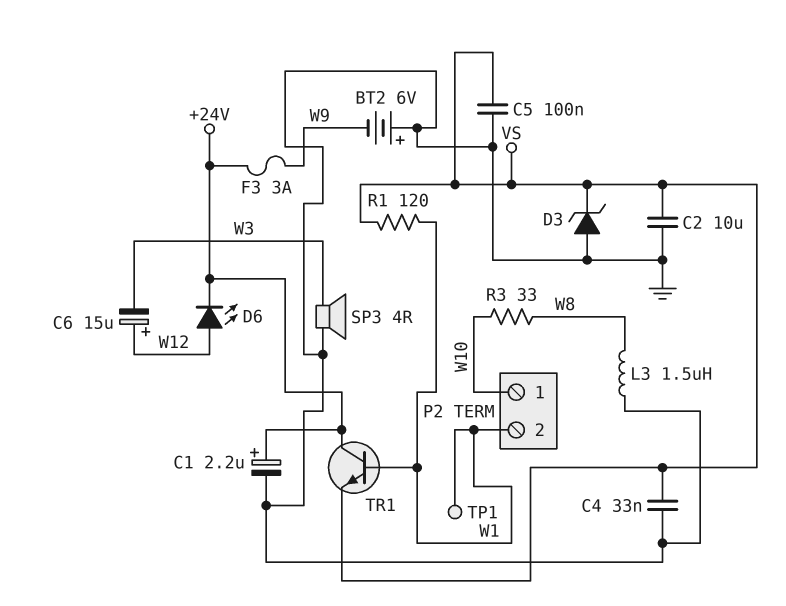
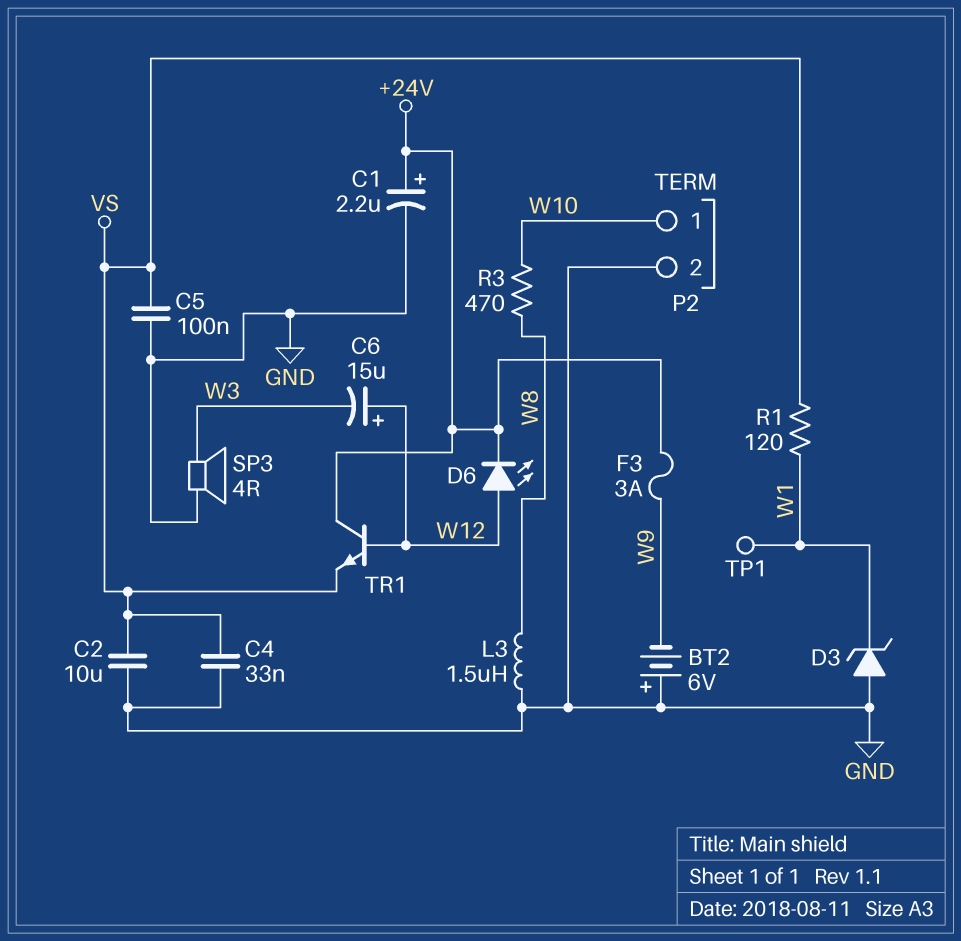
D3: zener (A GND, K VS) -> zener (A GND, K W1)
P2 pin 2: W1 -> GND
R3: 33 (W8, W10) -> 470 (W8, W10)
TR1: NPN (B W1, C +24V, E VS) -> NPN (B W12, C +24V, E VS)

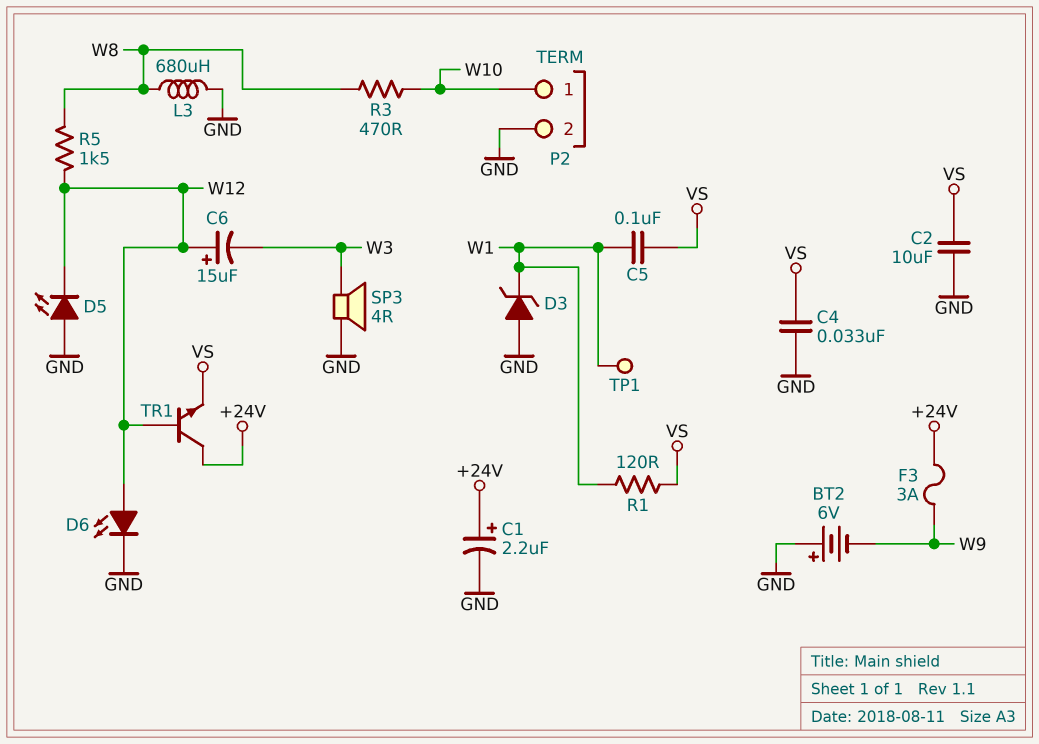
C5: 100nF (GND, VS) -> 100nF (VS, W1)
D5: none -> LED (A GND, K W12)
D6: LED (A W12, K +24V) -> LED (A W12, K GND)
L3: 1.5uH (GND, W8) -> 680uH (GND, W8)
R5: none -> 1.5k (W8, W12)

